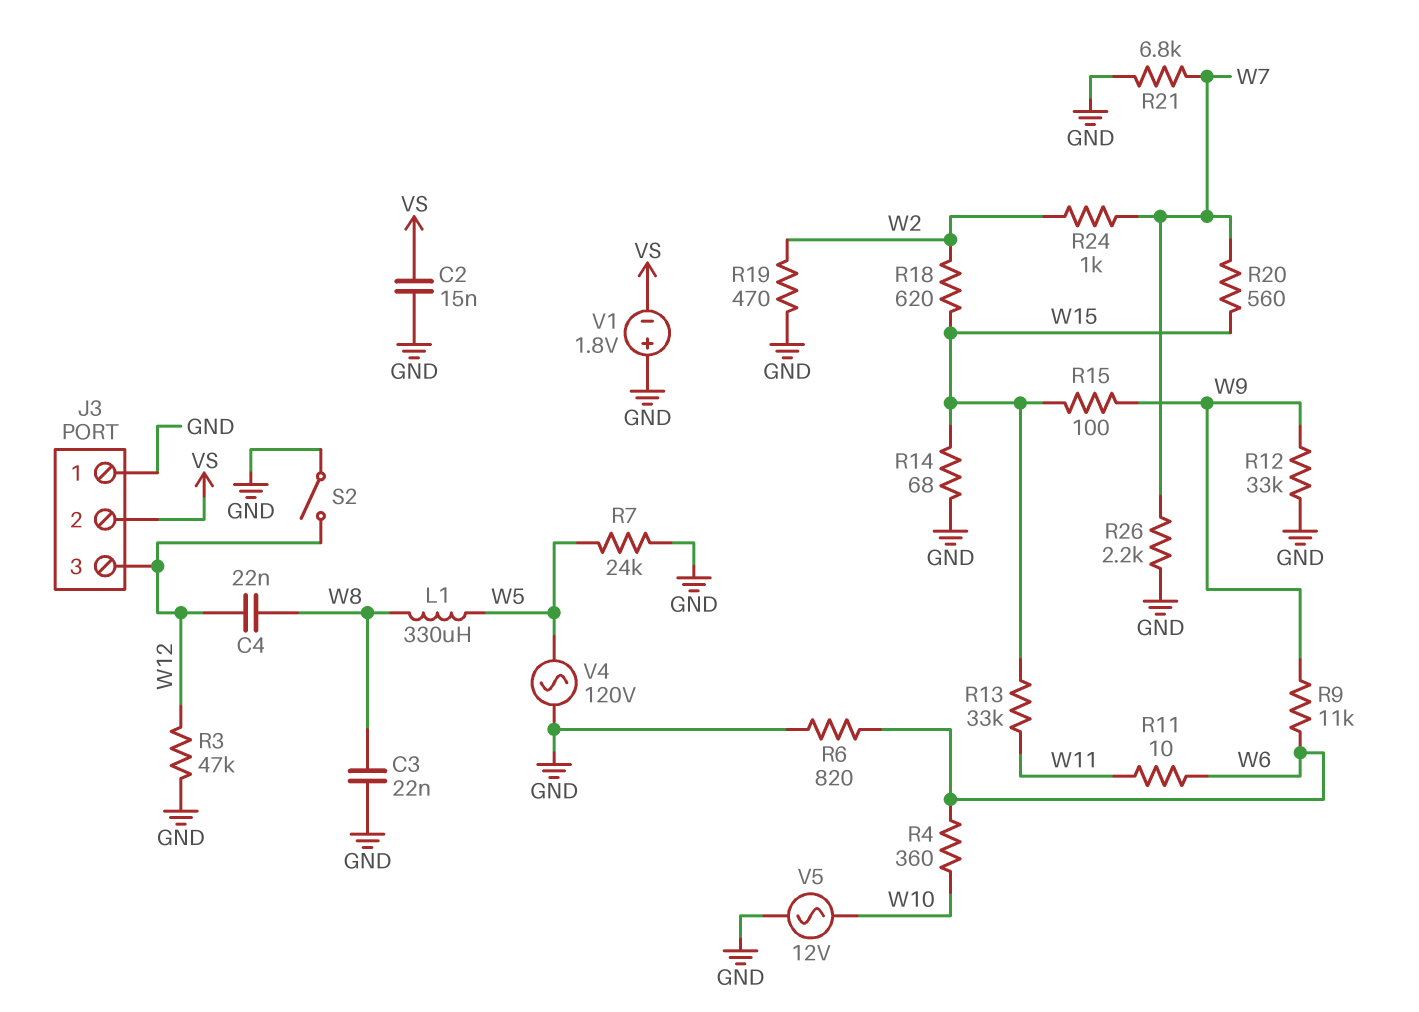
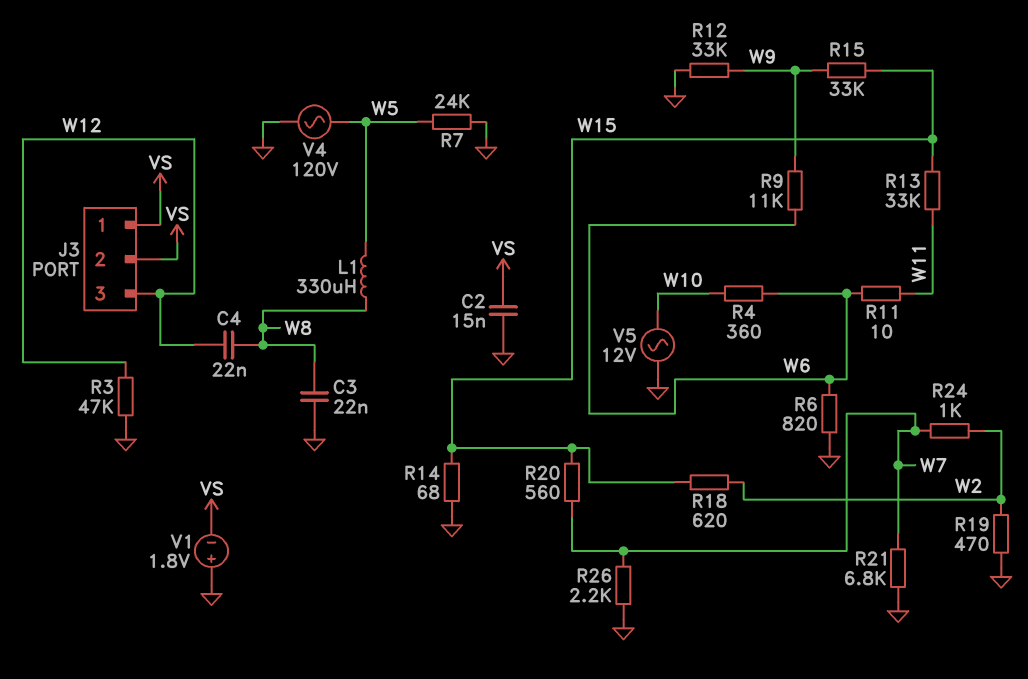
J3 pin 1: GND -> VS
R15: 100 (W9, W15) -> 33k (W9, W15)
S2: switch (GND, W12) -> none

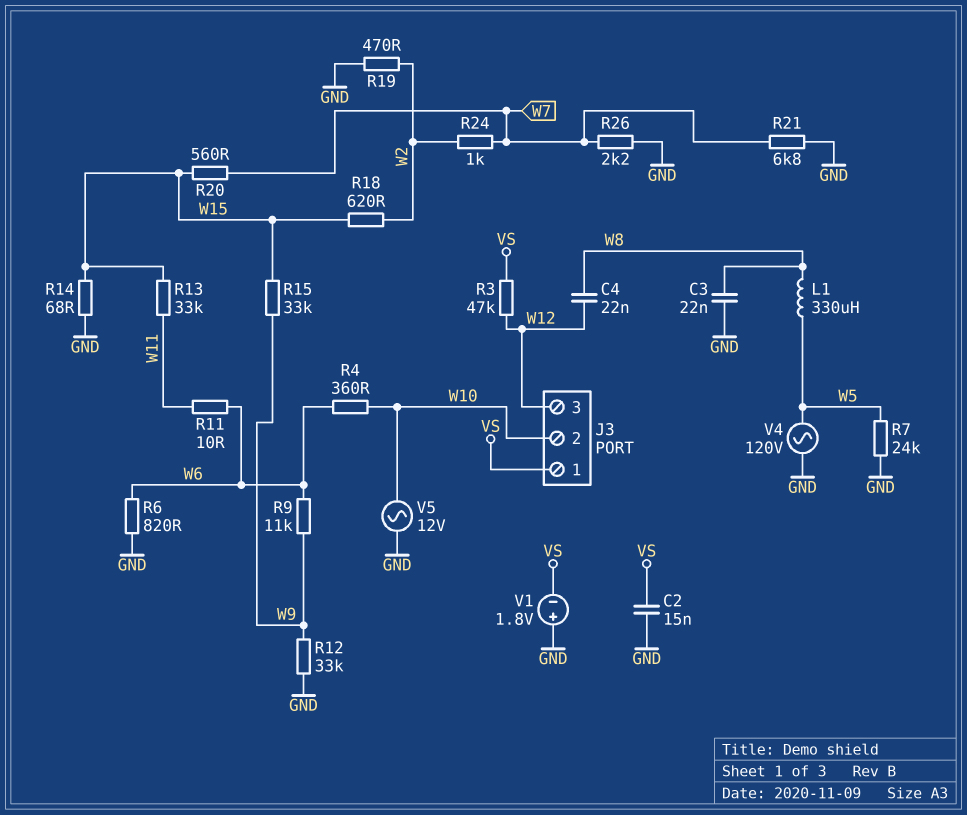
J3 pin 2: VS -> W10
R3: 47k (GND, W12) -> 47k (VS, W12)

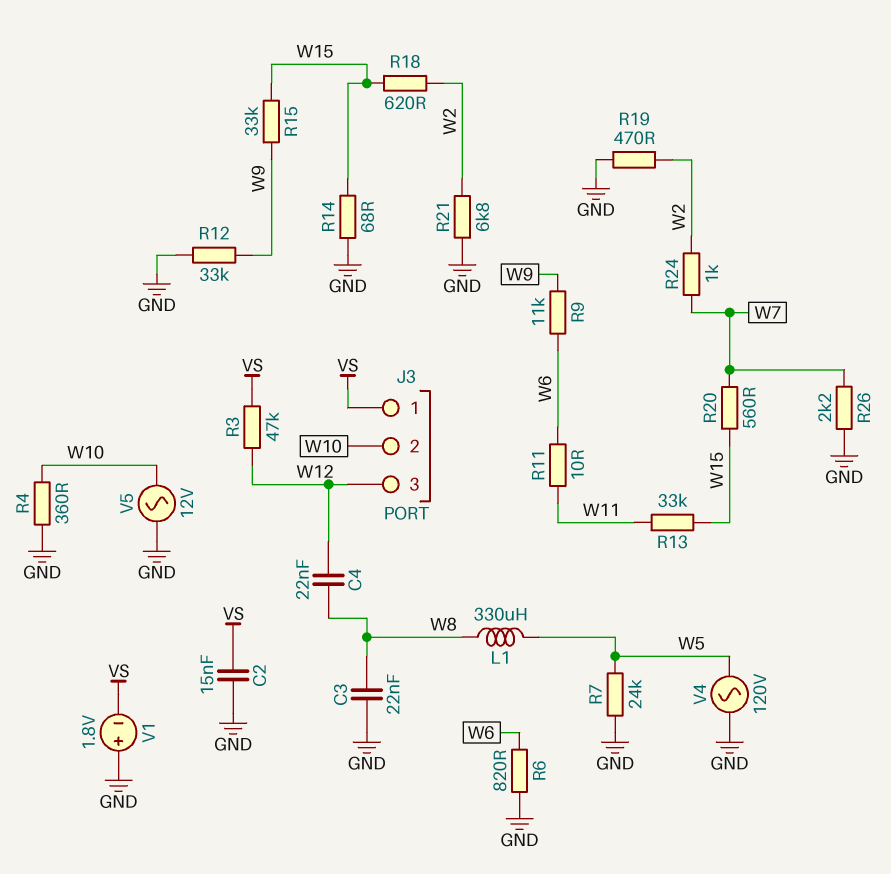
R4: 360 (W6, W10) -> 360 (GND, W10)
R21: 6.8k (GND, W7) -> 6.8k (GND, W2)

